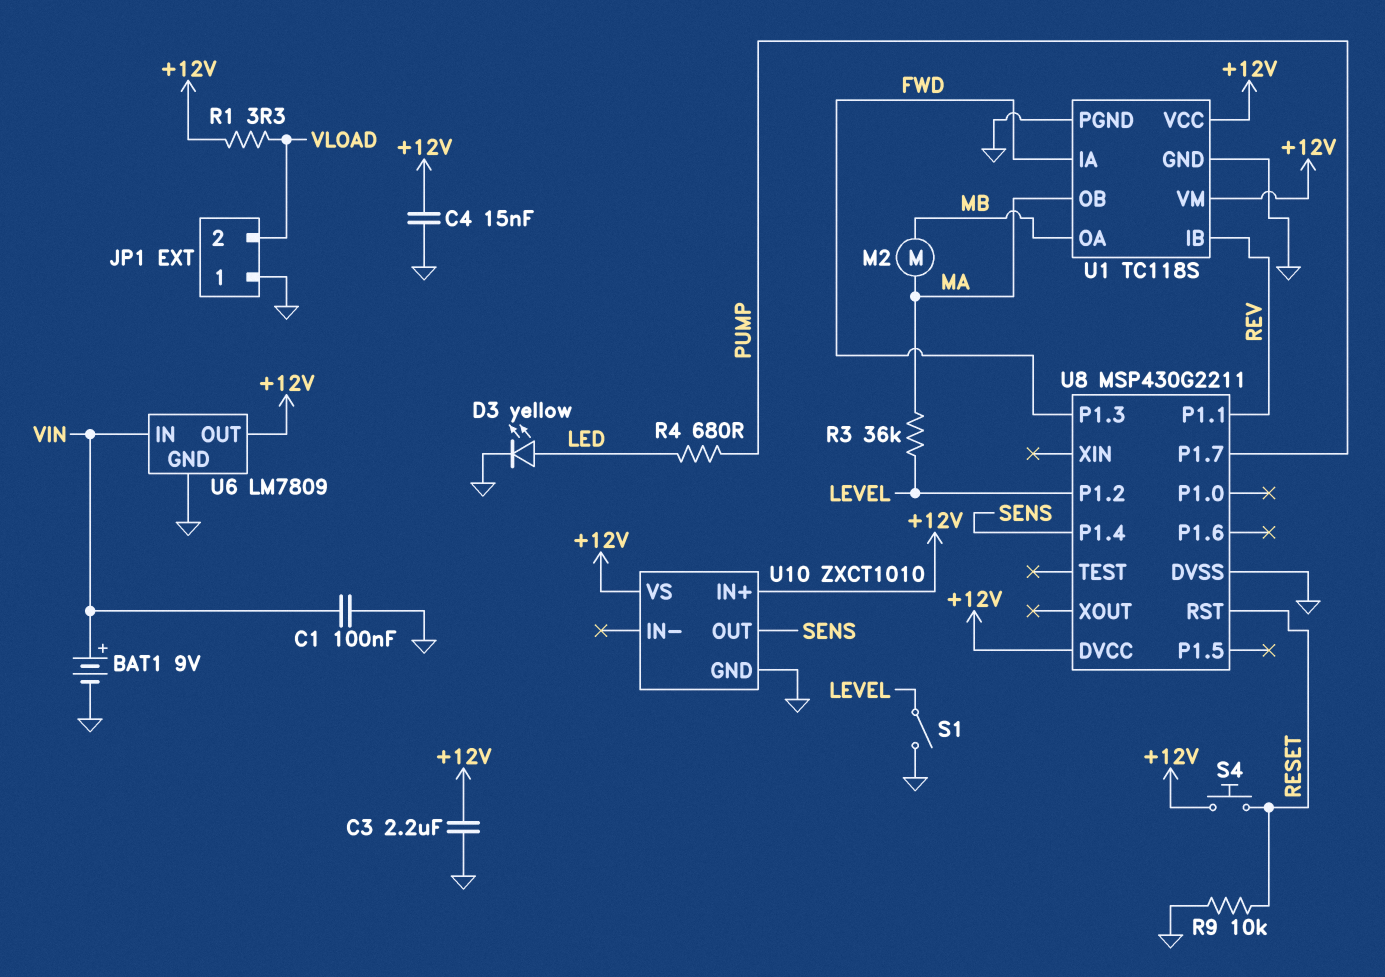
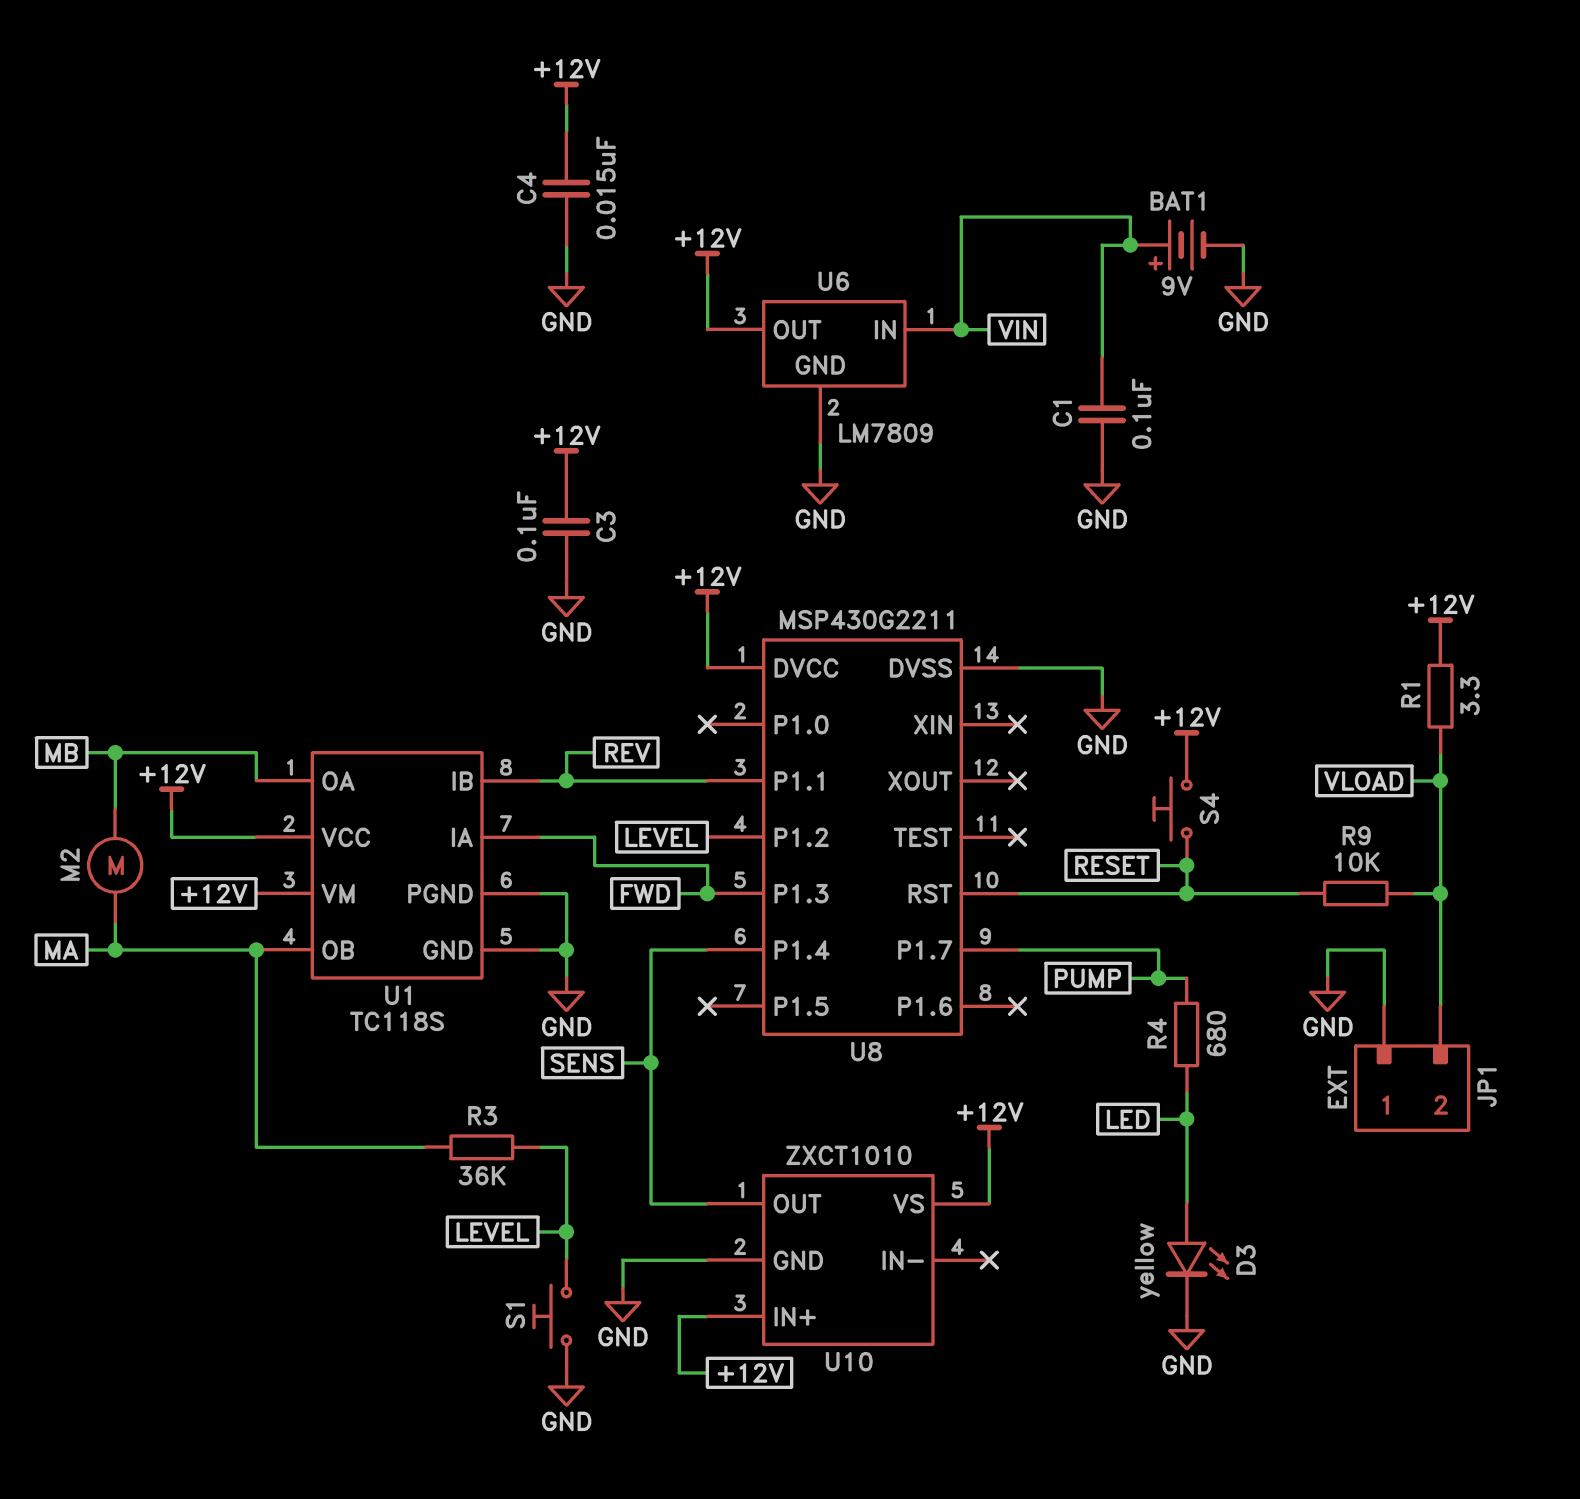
C3: 2.2uF (+12V, GND) -> 100nF (+12V, GND)
R9: 10k (GND, RESET) -> 10k (RESET, VLOAD)
S1: switch (GND, LEVEL) -> button (GND, LEVEL)

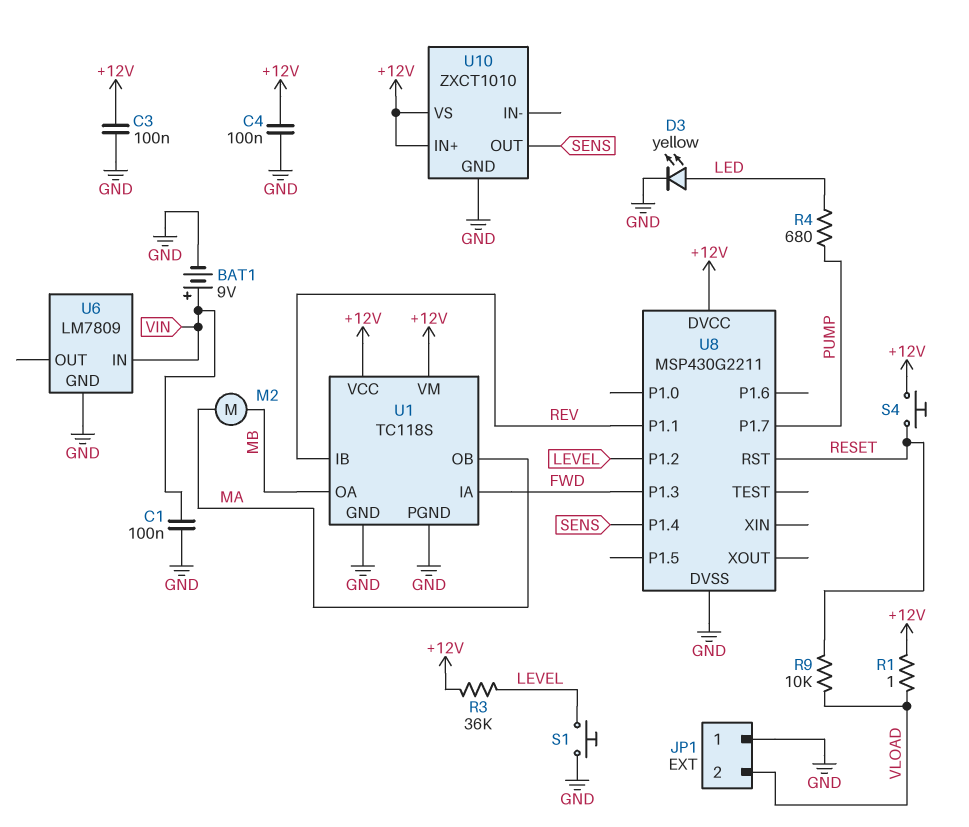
C4: 15nF (+12V, GND) -> 100nF (+12V, GND)
R1: 3.3 (+12V, VLOAD) -> 1 (+12V, VLOAD)
R3: 36k (LEVEL, MA) -> 36k (+12V, LEVEL)
U6 pin OUT: +12V -> none

